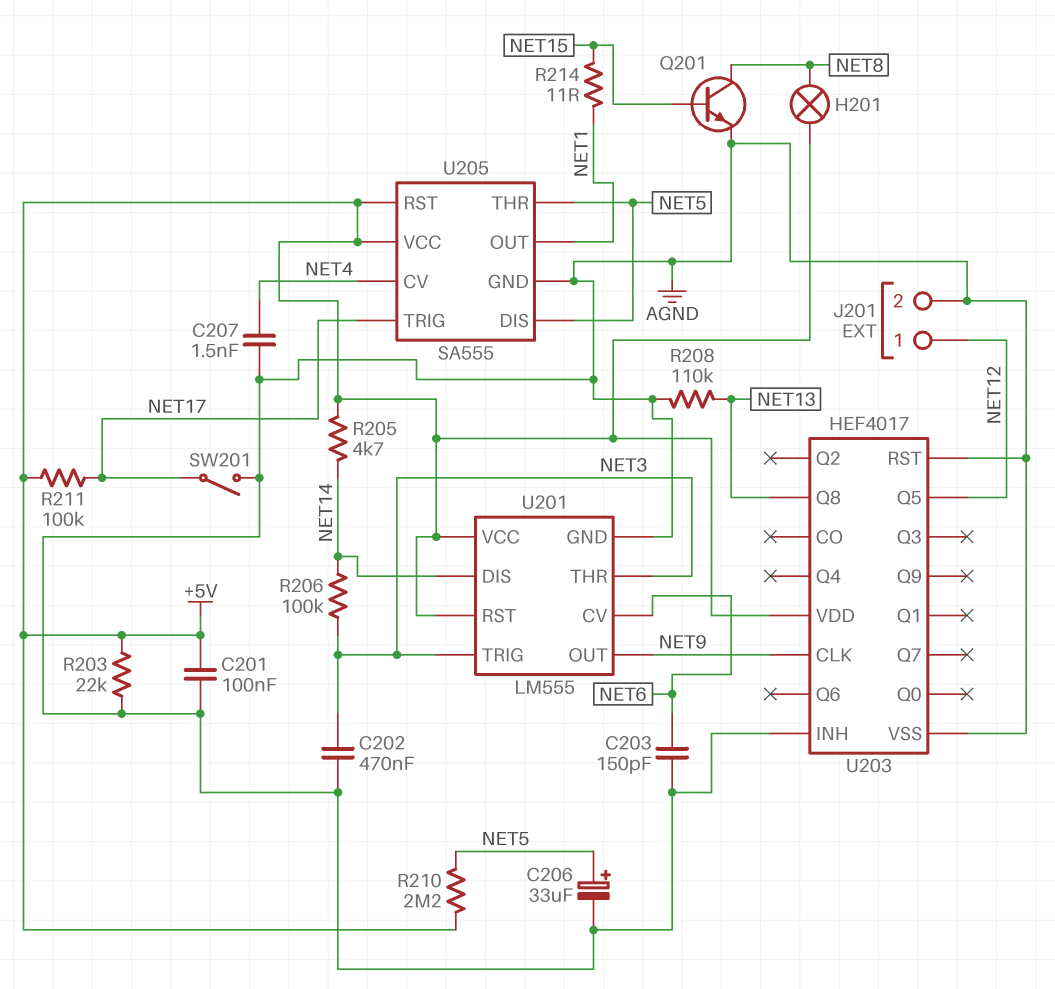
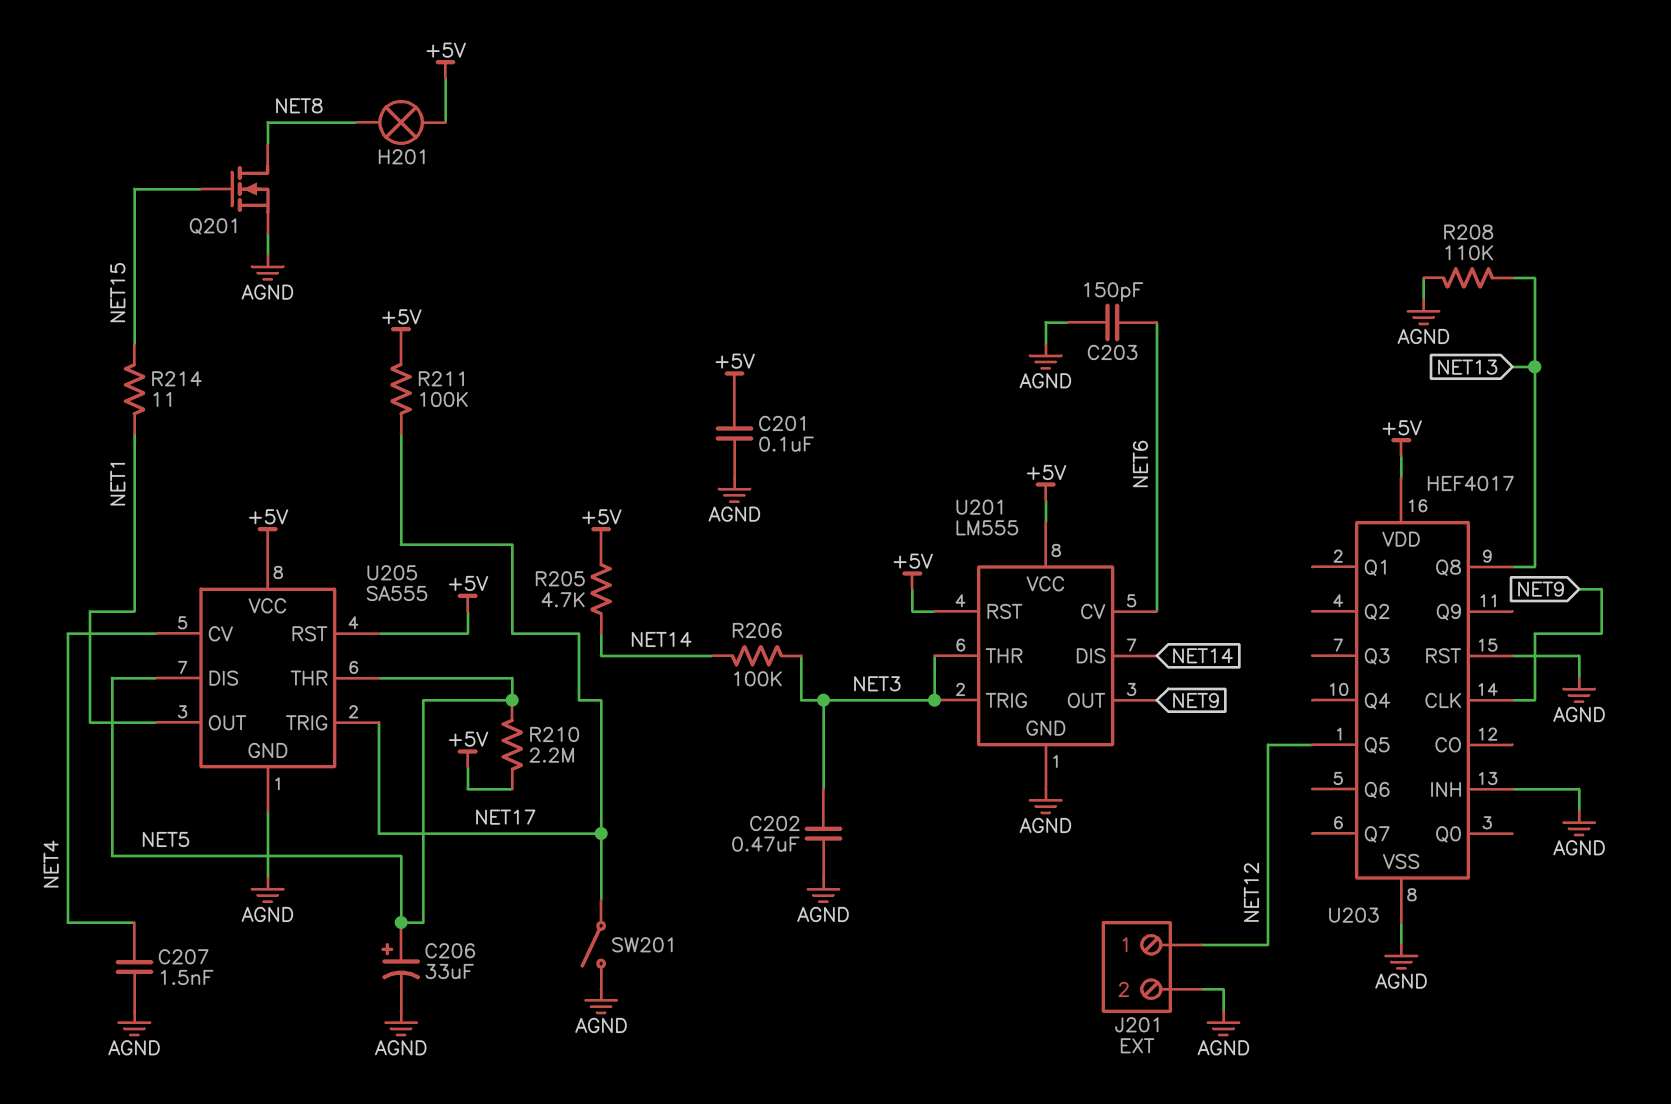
Q201: NPN (B NET15, C NET8, E AGND) -> NMOS (G NET15, D NET8, S AGND)
R203: 22k (+5V, AGND) -> none

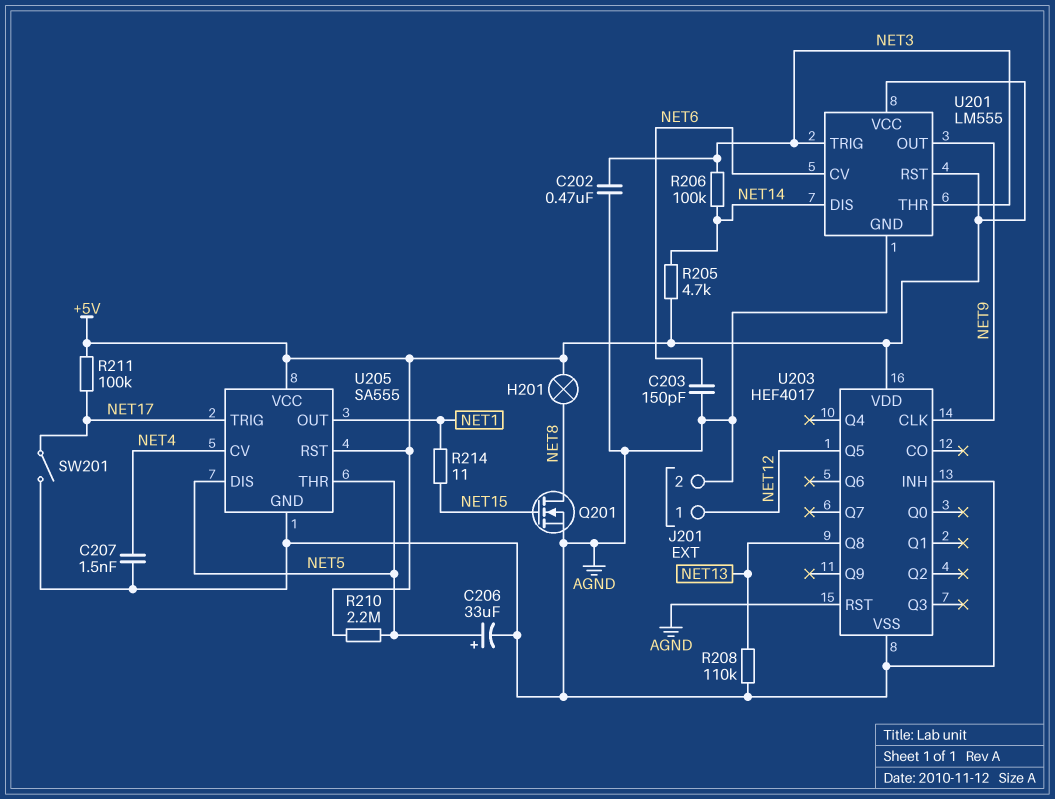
C201: 100nF (+5V, AGND) -> none

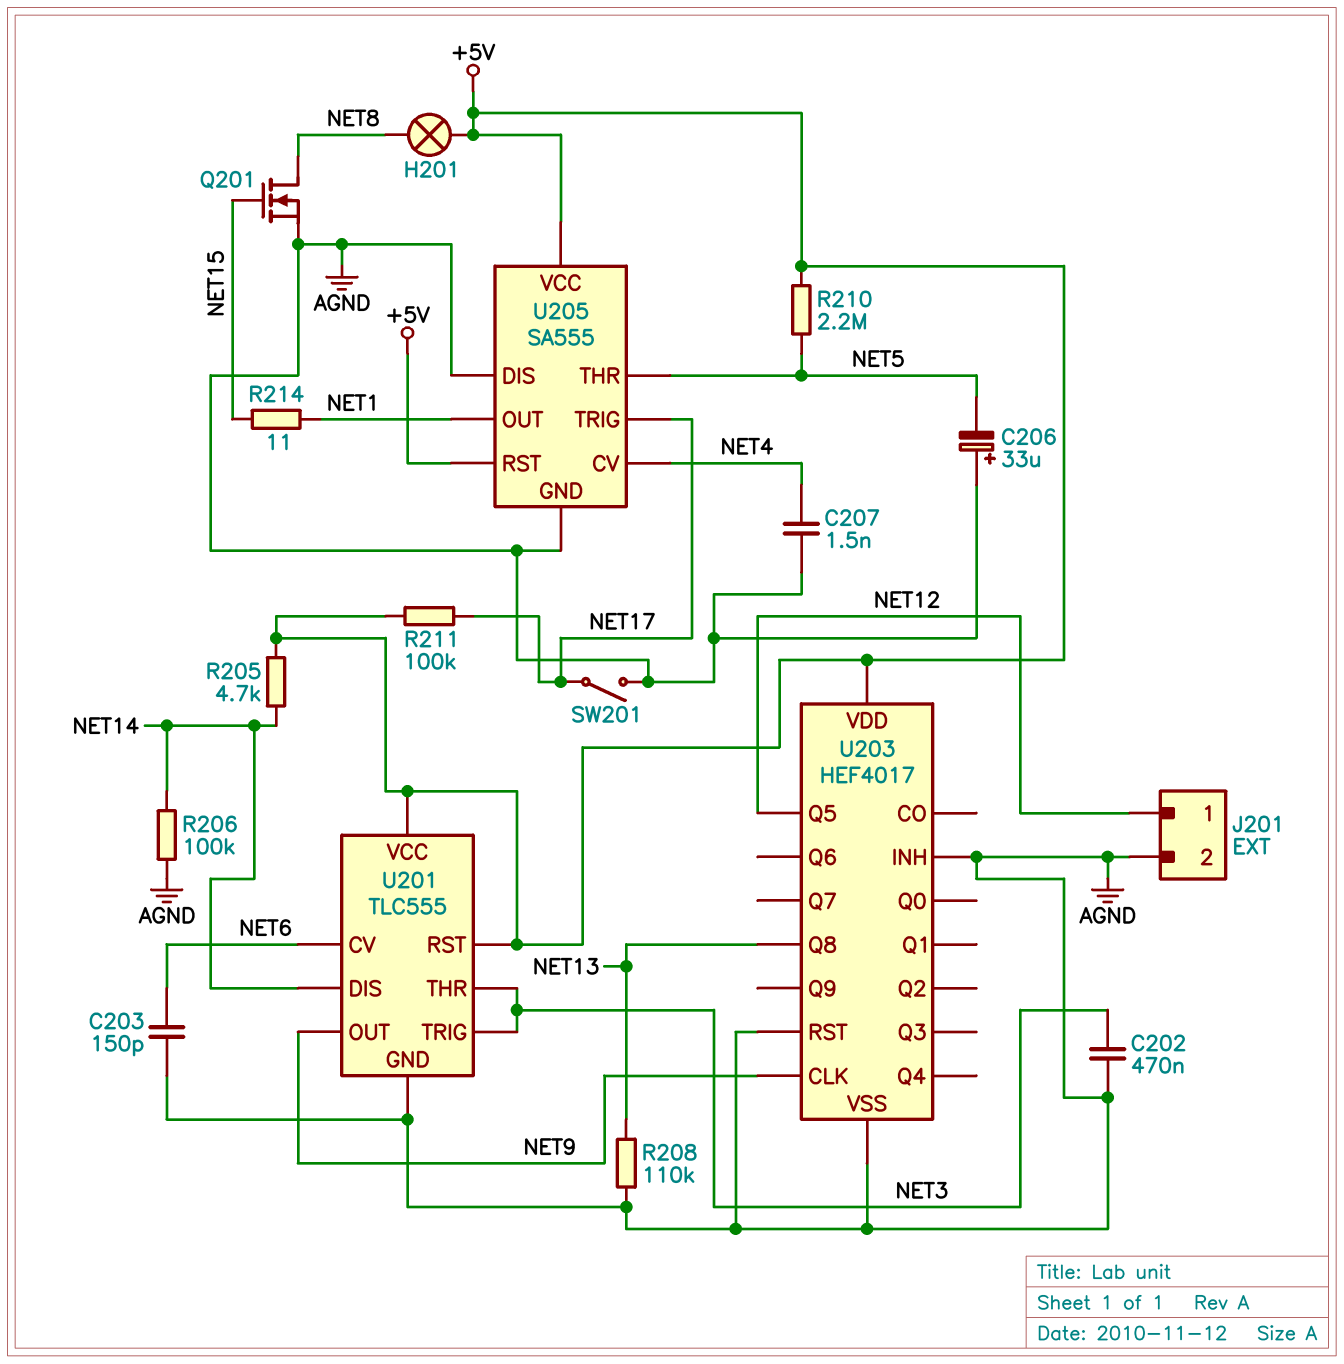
C206: 33uF (plus NET5, minus AGND) -> 33uF (plus AGND, minus NET5)
R206: 100k (NET3, NET14) -> 100k (AGND, NET14)
U201: LM555 -> TLC555
U205 pin DIS: NET5 -> AGND

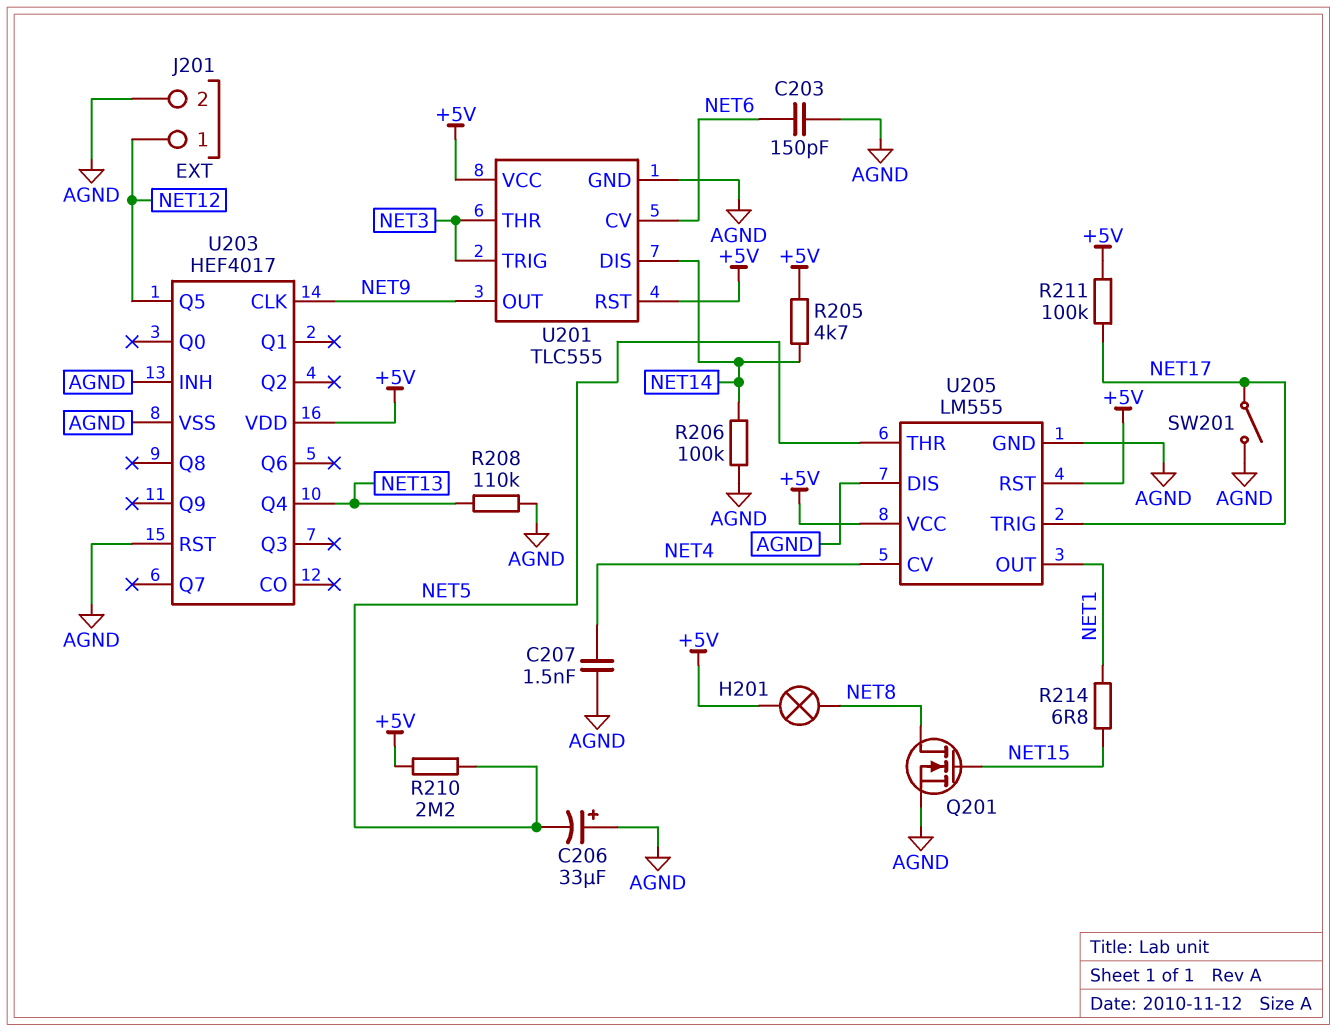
C202: 470nF (AGND, NET3) -> none
R214: 11 (NET1, NET15) -> 6.8 (NET1, NET15)
U203 pin Q4: none -> NET13
U203 pin Q8: NET13 -> none
U205: SA555 -> LM555

